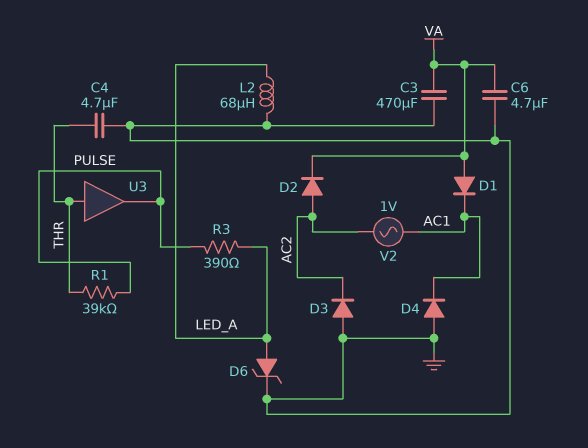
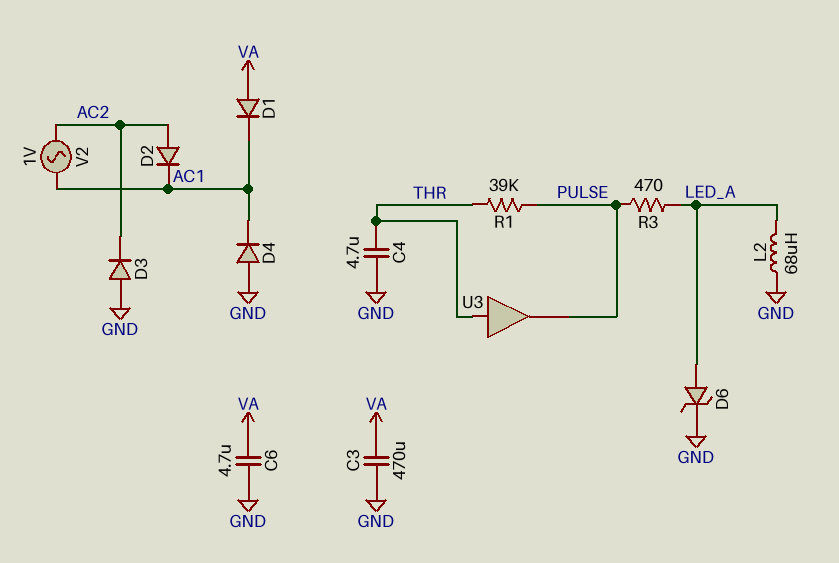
D2: diode (A AC2, K VA) -> diode (A AC2, K AC1)
R3: 390 (LED_A, PULSE) -> 470 (LED_A, PULSE)

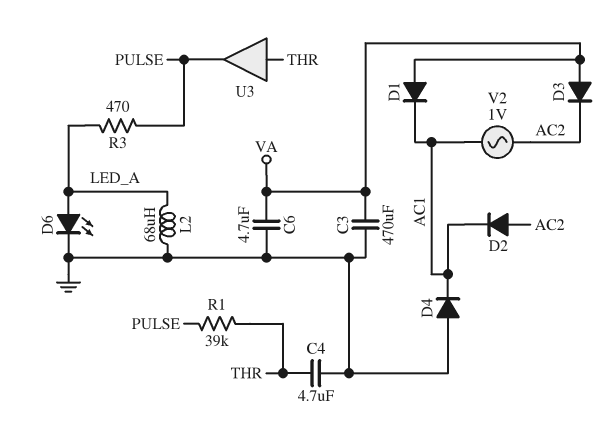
D3: diode (A GND, K AC2) -> diode (A VA, K AC2)
D6: zener (A LED_A, K GND) -> LED (A LED_A, K GND)

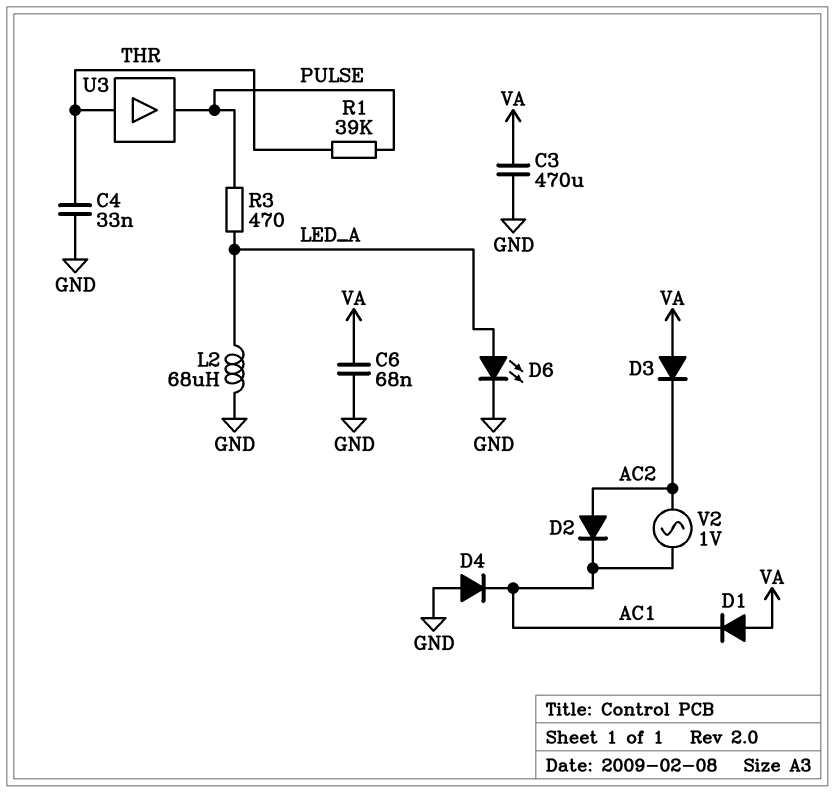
C4: 4.7uF (GND, THR) -> 33nF (GND, THR)
C6: 4.7uF (GND, VA) -> 68nF (GND, VA)

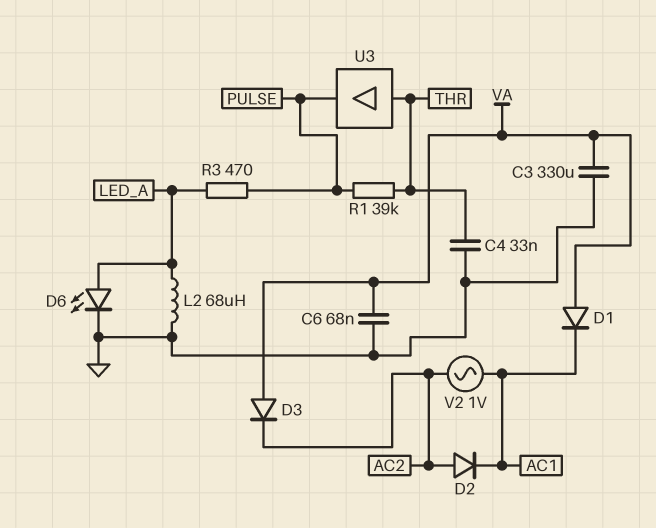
C3: 470uF (GND, VA) -> 330uF (GND, VA)
D4: diode (A GND, K AC1) -> none

